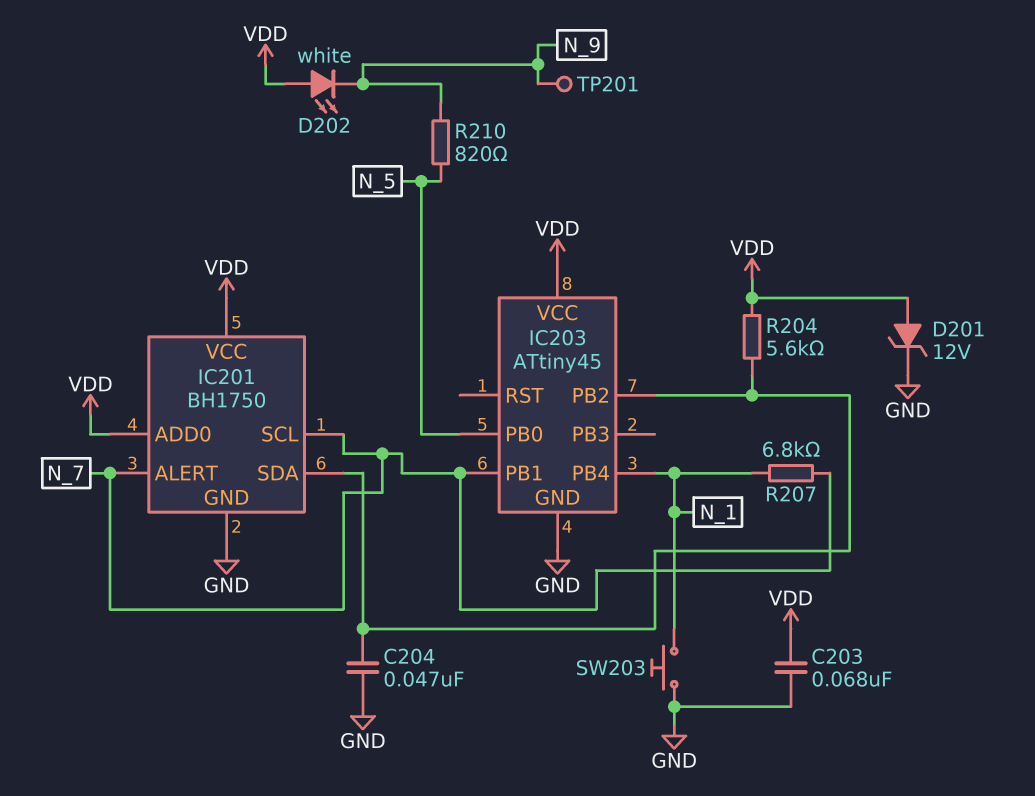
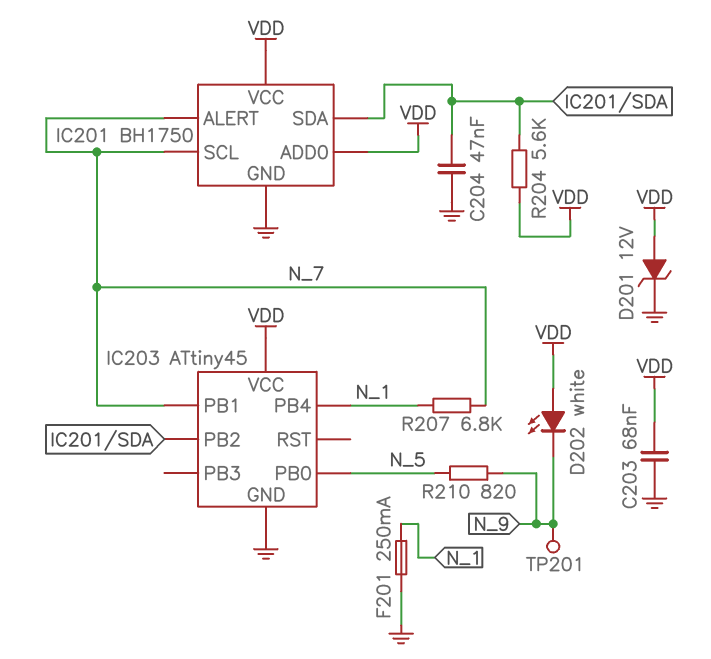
F201: none -> 250mA (GND, N_1)
SW203: button (GND, N_1) -> none

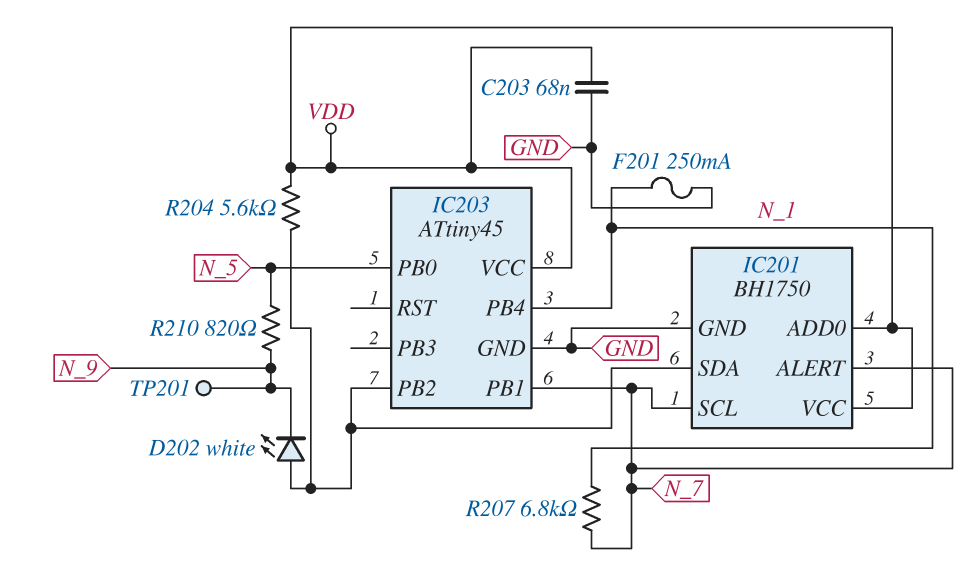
C204: 47nF (GND, IC201/SDA) -> none
D201: zener 12V (A VDD, K GND) -> none
D202: LED white (A VDD, K N_9) -> LED white (A IC201/SDA, K N_9)

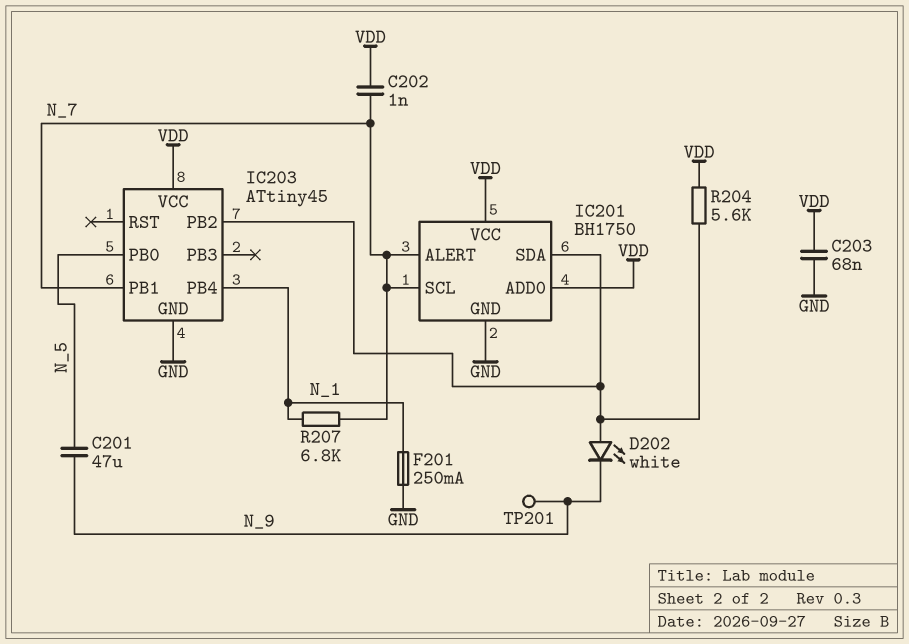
C201: none -> 47uF (N_5, N_9)
C202: none -> 1nF (N_7, VDD)
R210: 820 (N_5, N_9) -> none

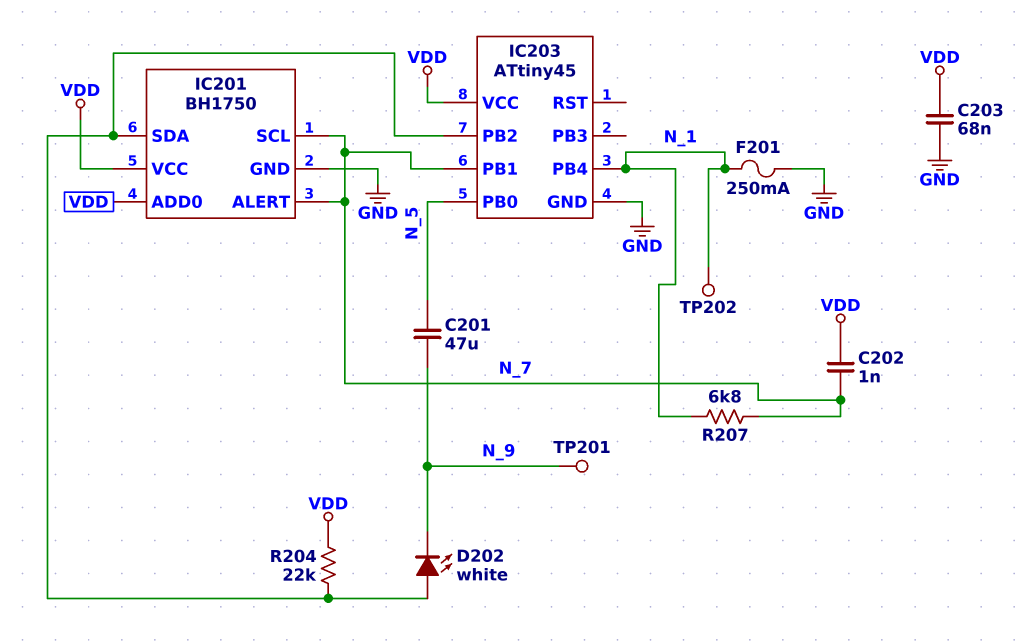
R204: 5.6k (IC201/SDA, VDD) -> 22k (IC201/SDA, VDD)
TP202: none -> test point (N_1)

